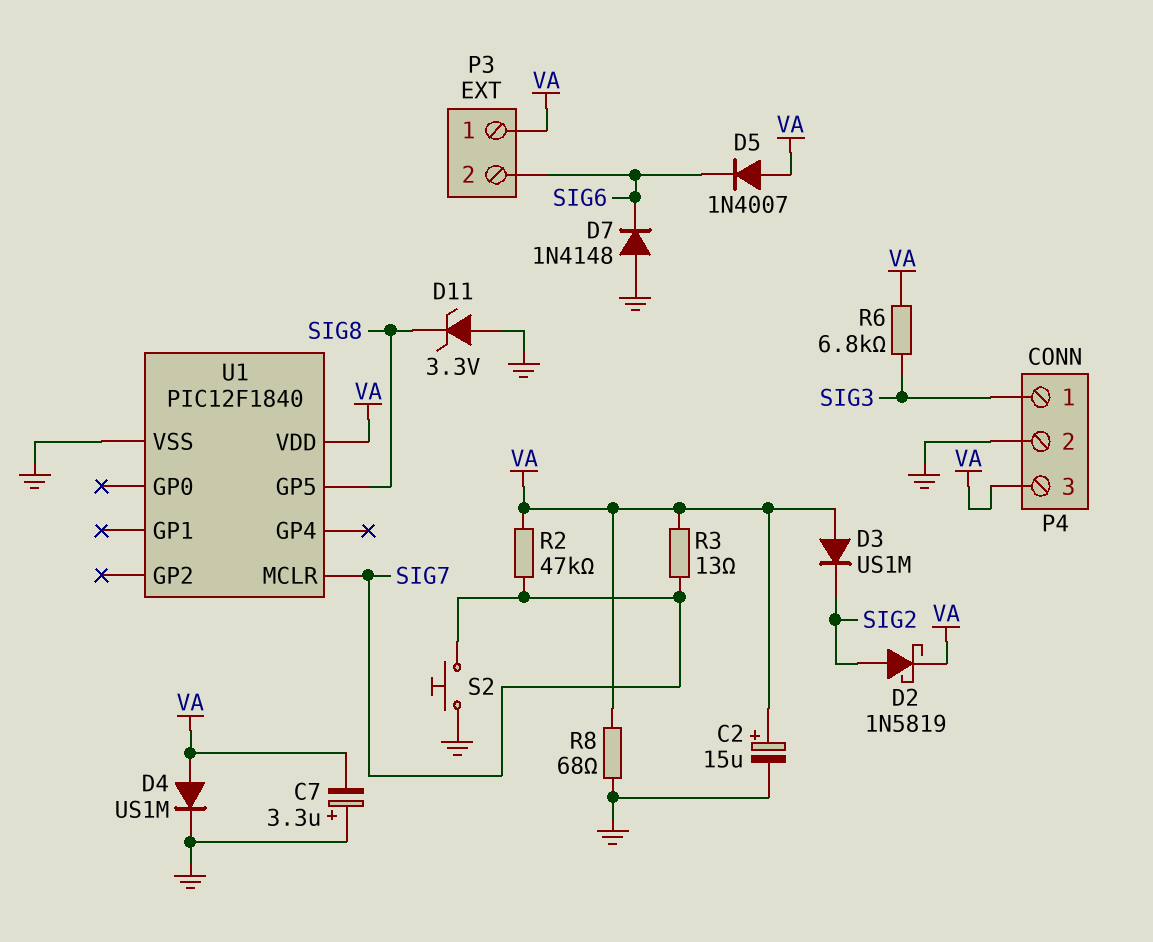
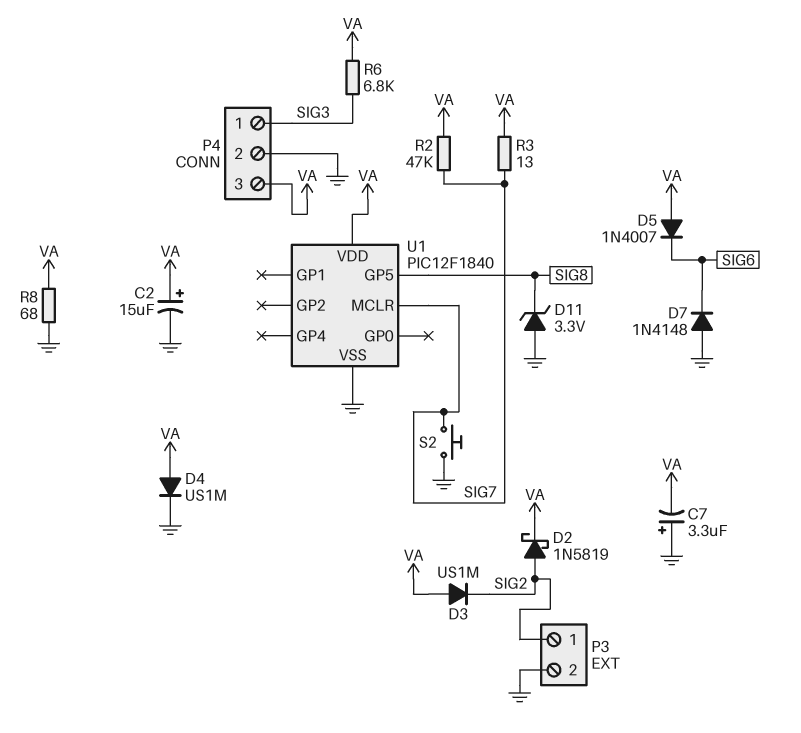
P3 pin 1: VA -> SIG2
P3 pin 2: SIG6 -> GND

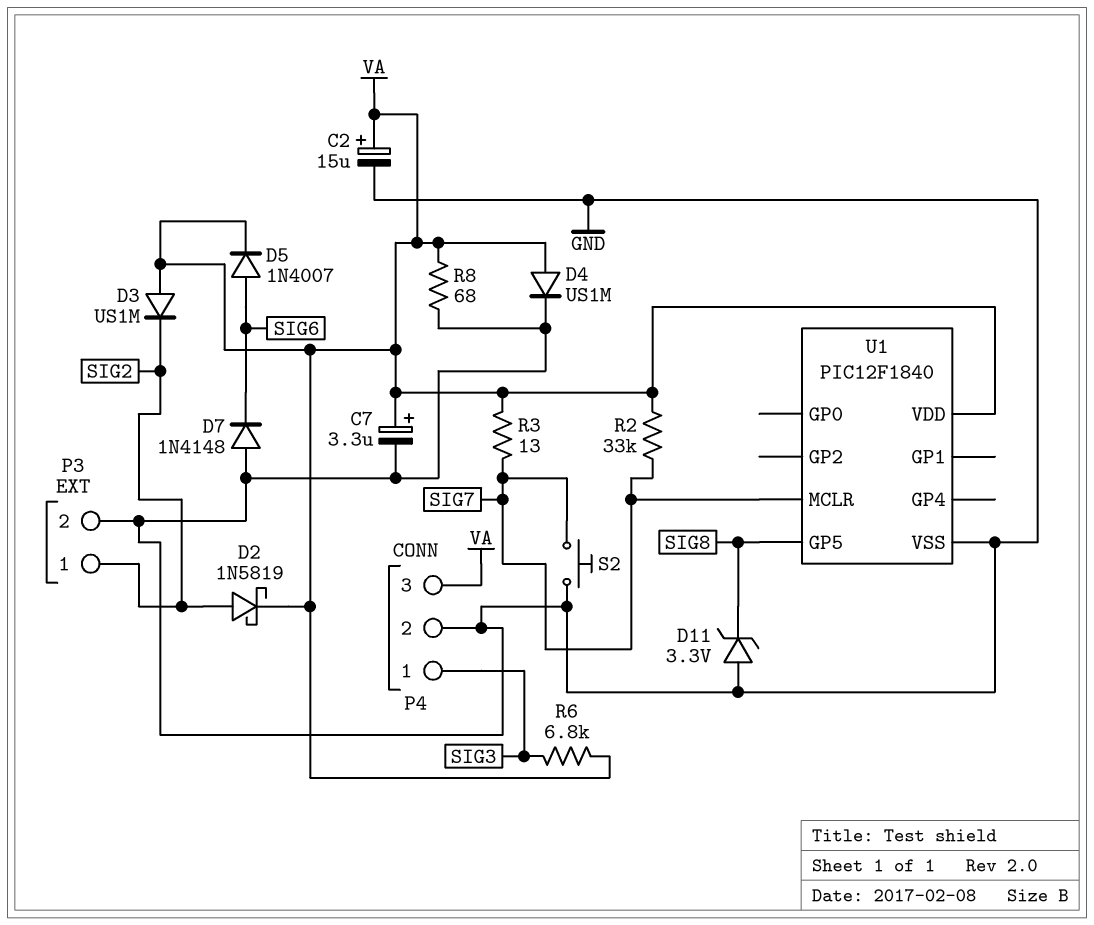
C7: 3.3uF (plus GND, minus VA) -> 3.3uF (plus VA, minus GND)
D5: diode 1N4007 (A VA, K SIG6) -> diode 1N4007 (A SIG6, K VA)
R2: 47k (SIG7, VA) -> 33k (SIG7, VA)

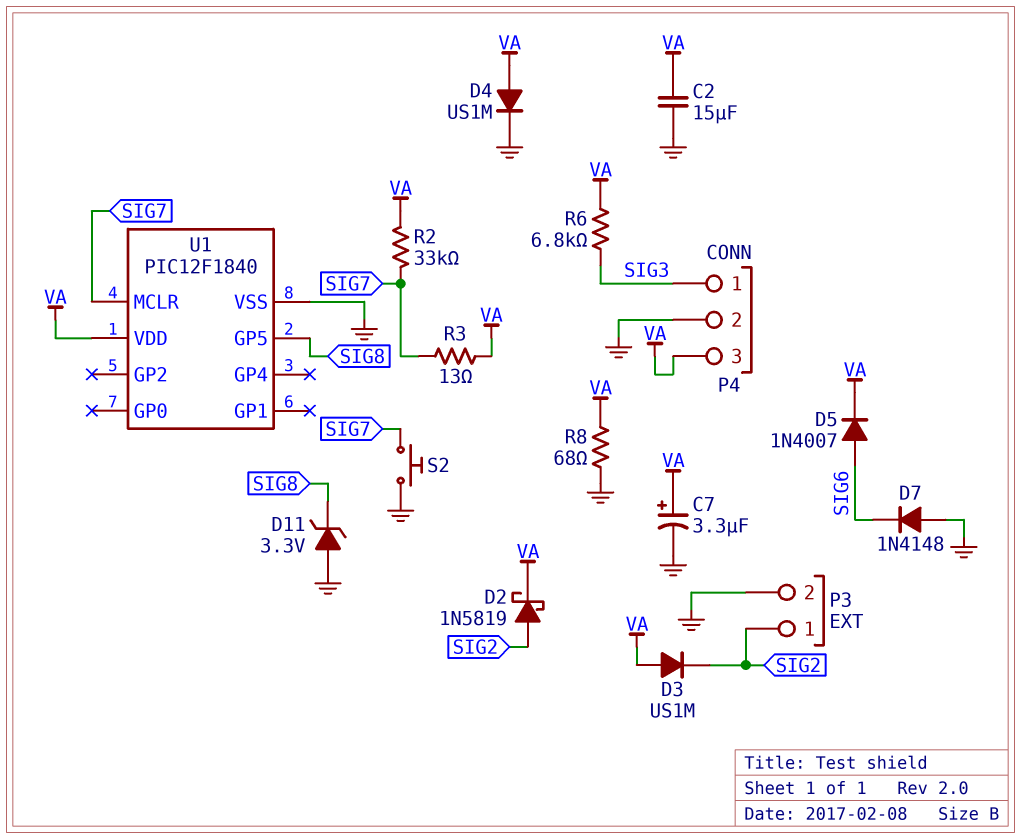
C2: 15uF (plus VA, minus GND) -> 15uF (GND, VA)

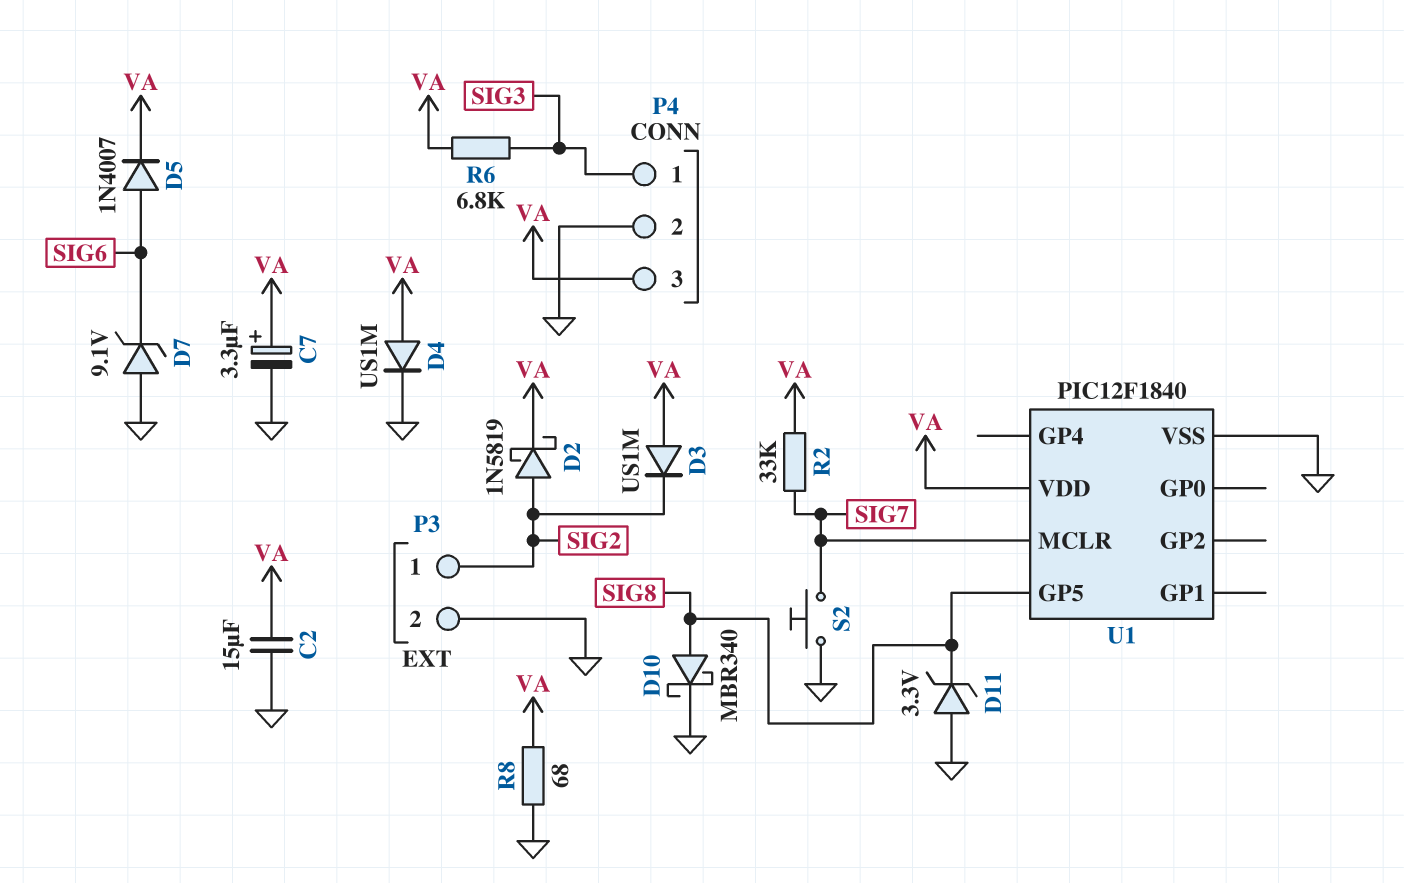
D7: diode 1N4148 (A GND, K SIG6) -> zener 9.1V (A GND, K SIG6)
D10: none -> schottky MBR340 (A SIG8, K GND)
R3: 13 (SIG7, VA) -> none

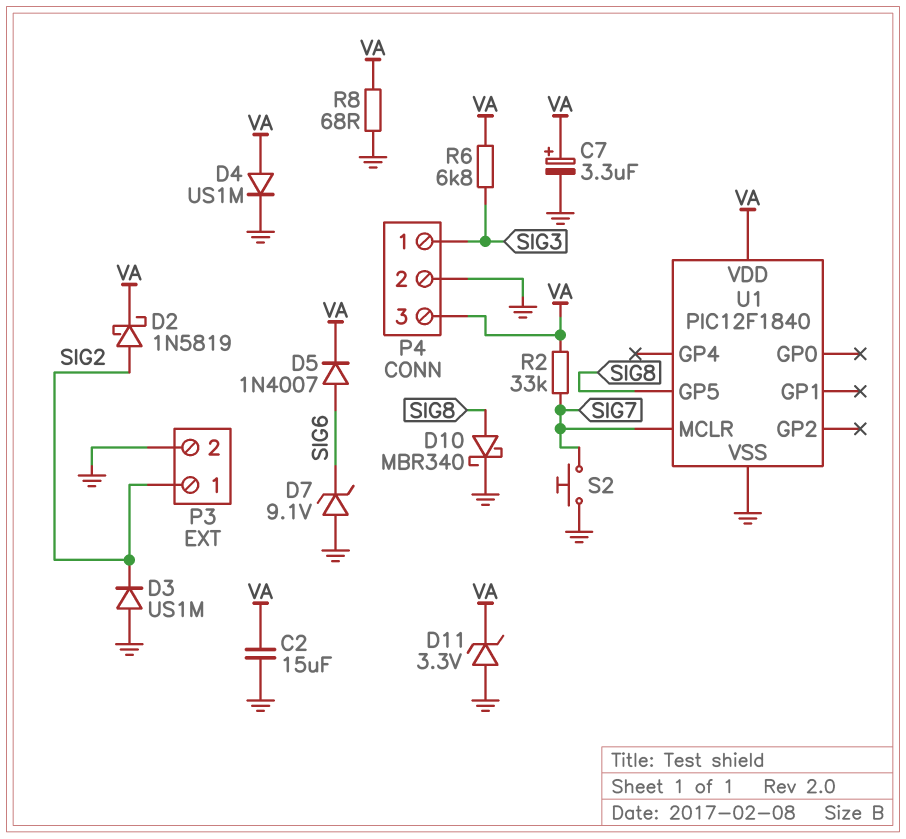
D3: diode US1M (A VA, K SIG2) -> diode US1M (A GND, K SIG2)
D11: zener 3.3V (A GND, K SIG8) -> zener 3.3V (A GND, K VA)

